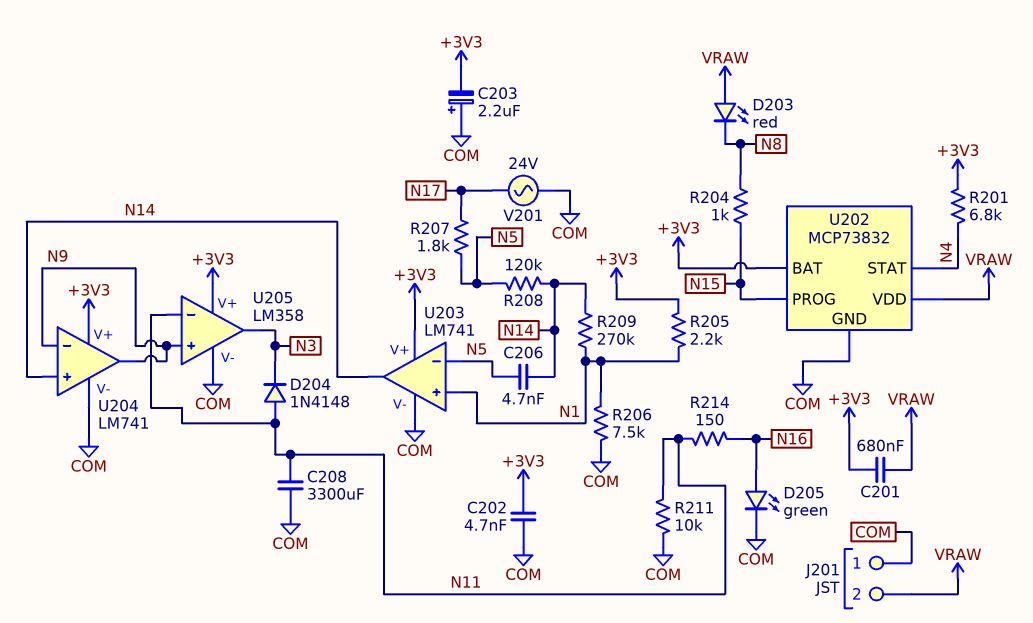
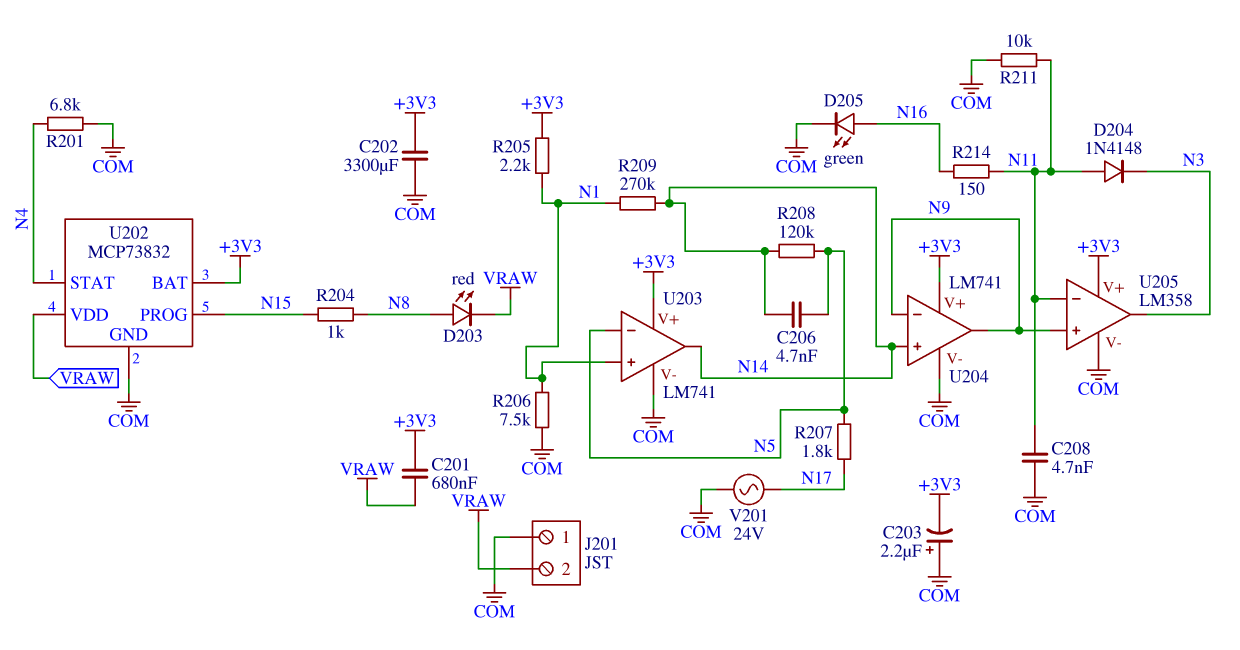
C202: 4.7nF (+3V3, COM) -> 3300uF (+3V3, COM)
C208: 3300uF (COM, N11) -> 4.7nF (COM, N11)
D203: LED red (A VRAW, K N8) -> LED red (A N8, K VRAW)
R201: 6.8k (+3V3, N4) -> 6.8k (COM, N4)

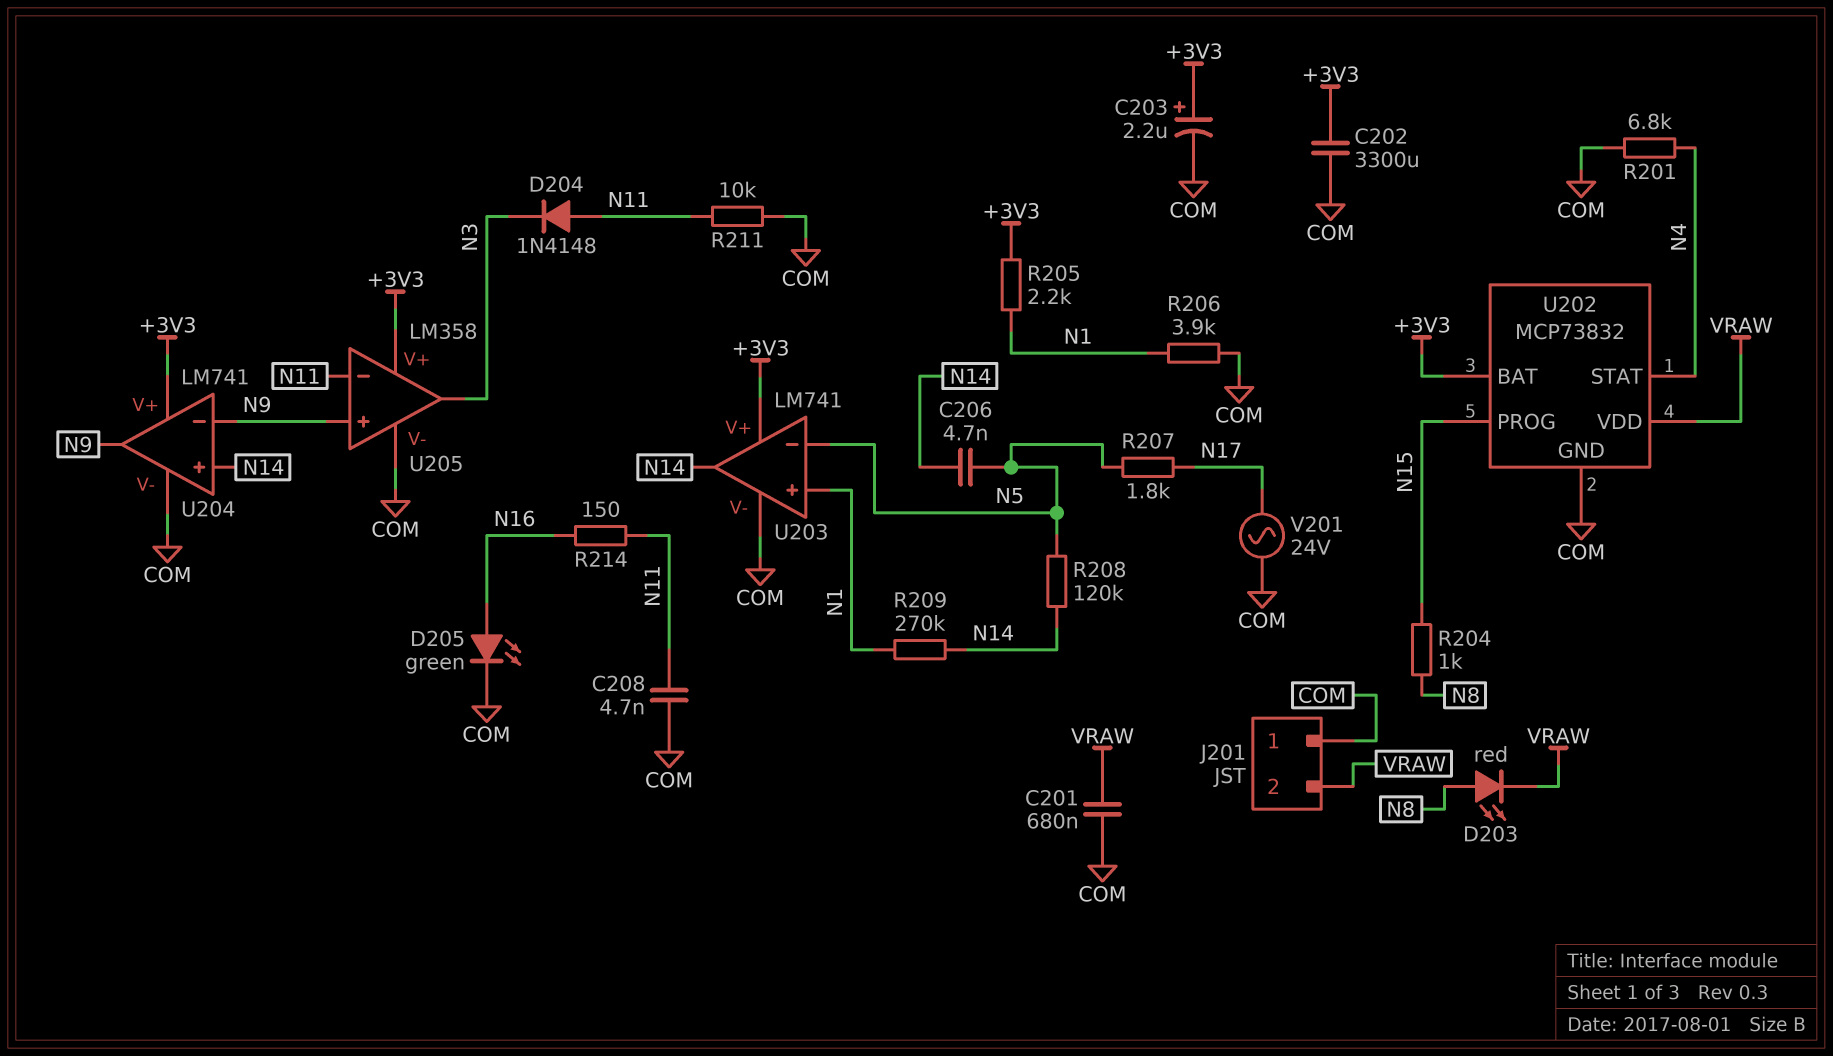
C201: 680nF (+3V3, VRAW) -> 680nF (COM, VRAW)
C203: 2.2uF (plus COM, minus +3V3) -> 2.2uF (plus +3V3, minus COM)
R206: 7.5k (COM, N1) -> 3.9k (COM, N1)

